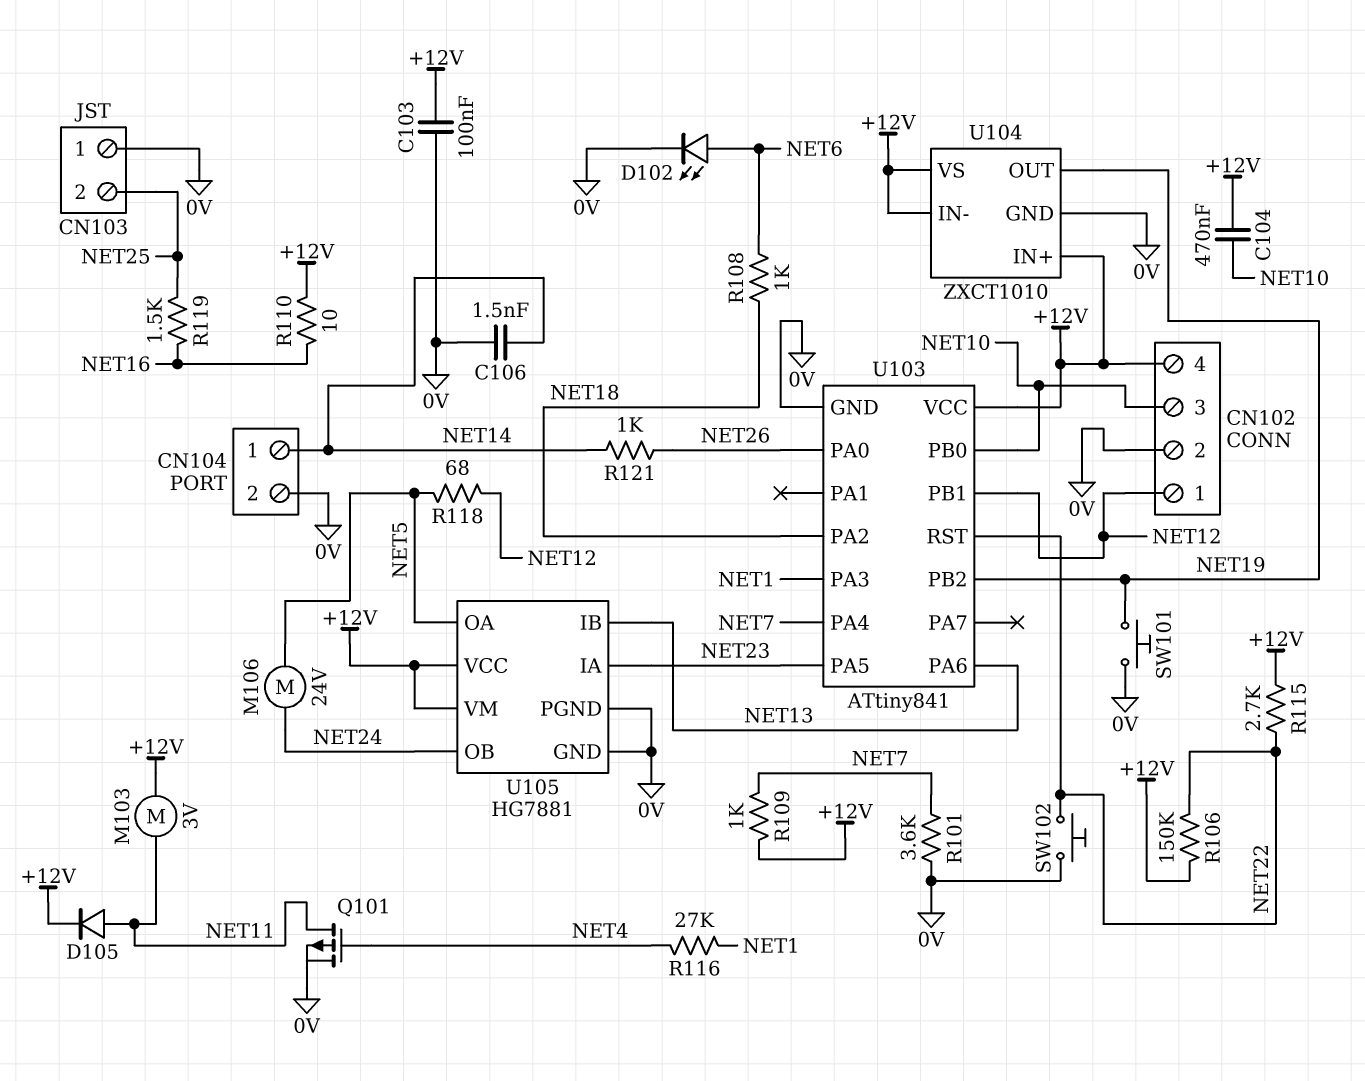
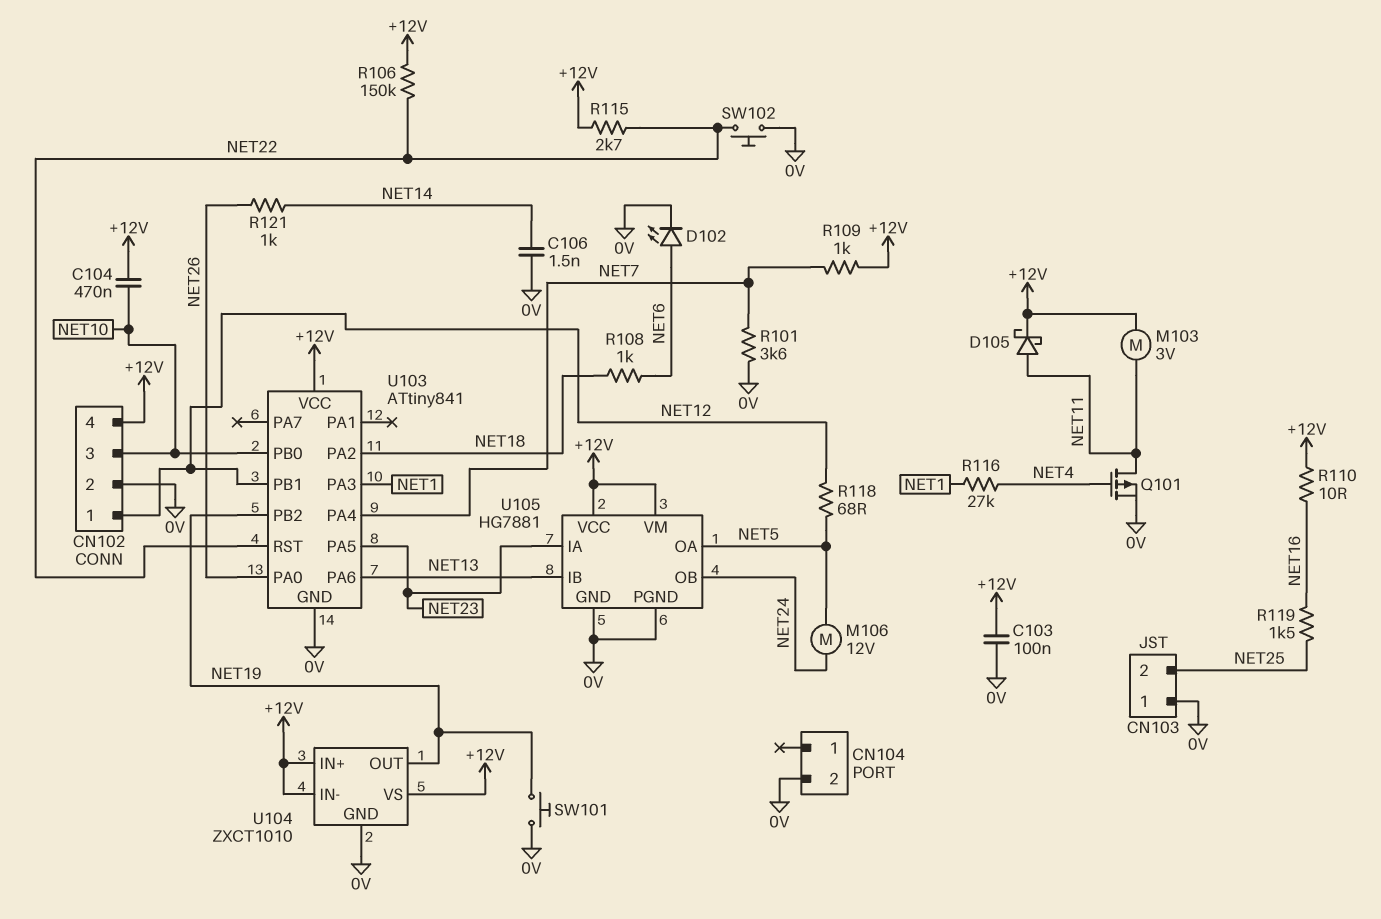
CN104 pin 1: NET14 -> none
D105: diode (A NET11, K +12V) -> schottky (A NET11, K +12V)
M106: motor 24V (NET5, NET24) -> motor 12V (NET5, NET24)

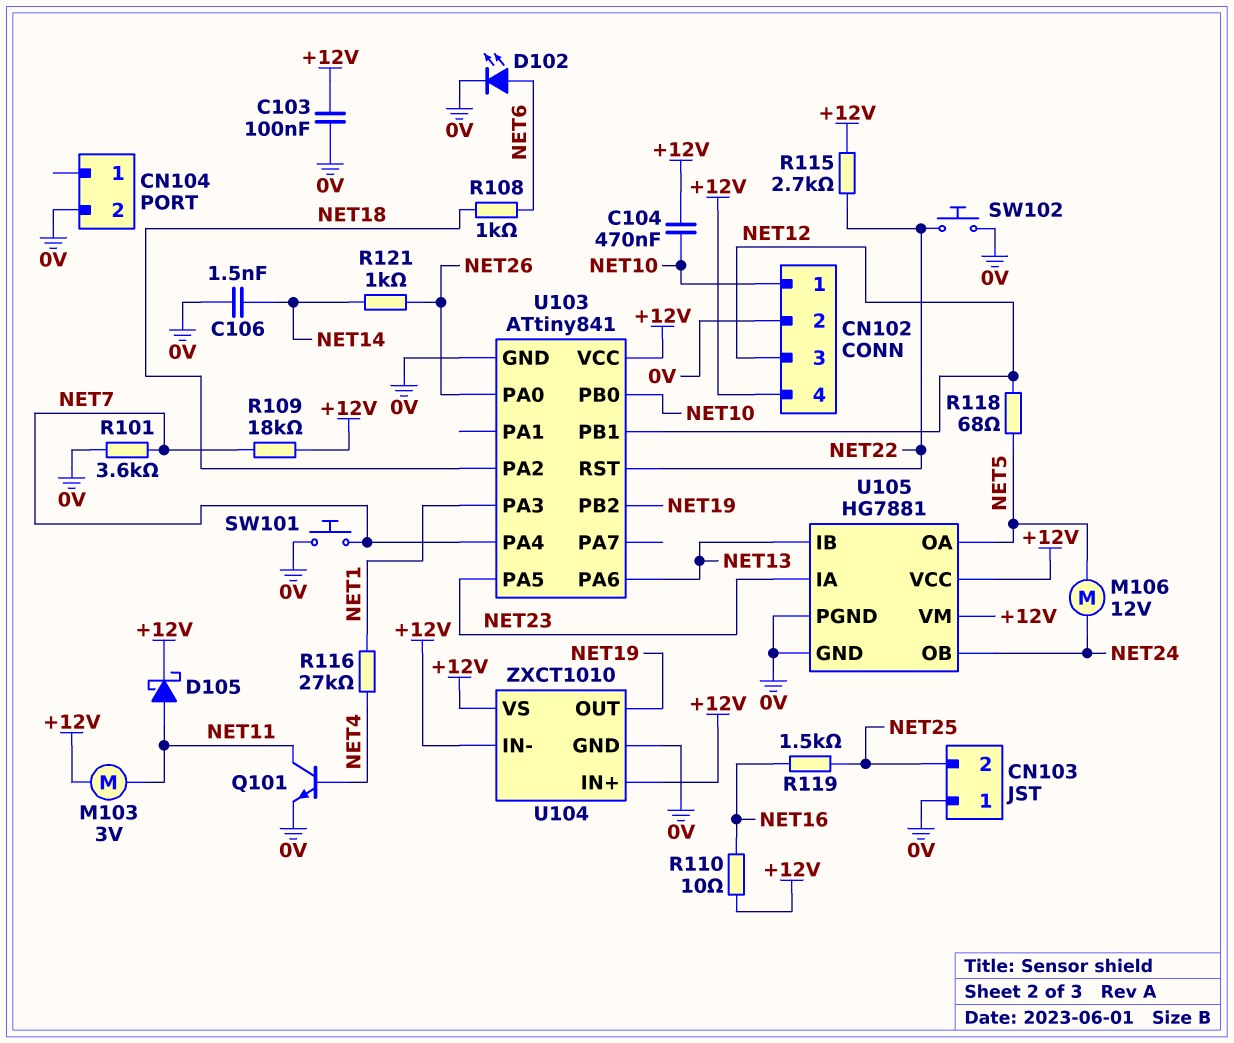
CN102 pin 1: NET12 -> NET10
CN102 pin 3: NET10 -> NET12
Q101: PMOS (G NET4, D NET11, S 0V) -> NPN (B NET4, C NET11, E 0V)
R106: 150k (+12V, NET22) -> none
R109: 1k (+12V, NET7) -> 18k (+12V, NET7)
SW101: button (0V, NET19) -> button (0V, NET7)

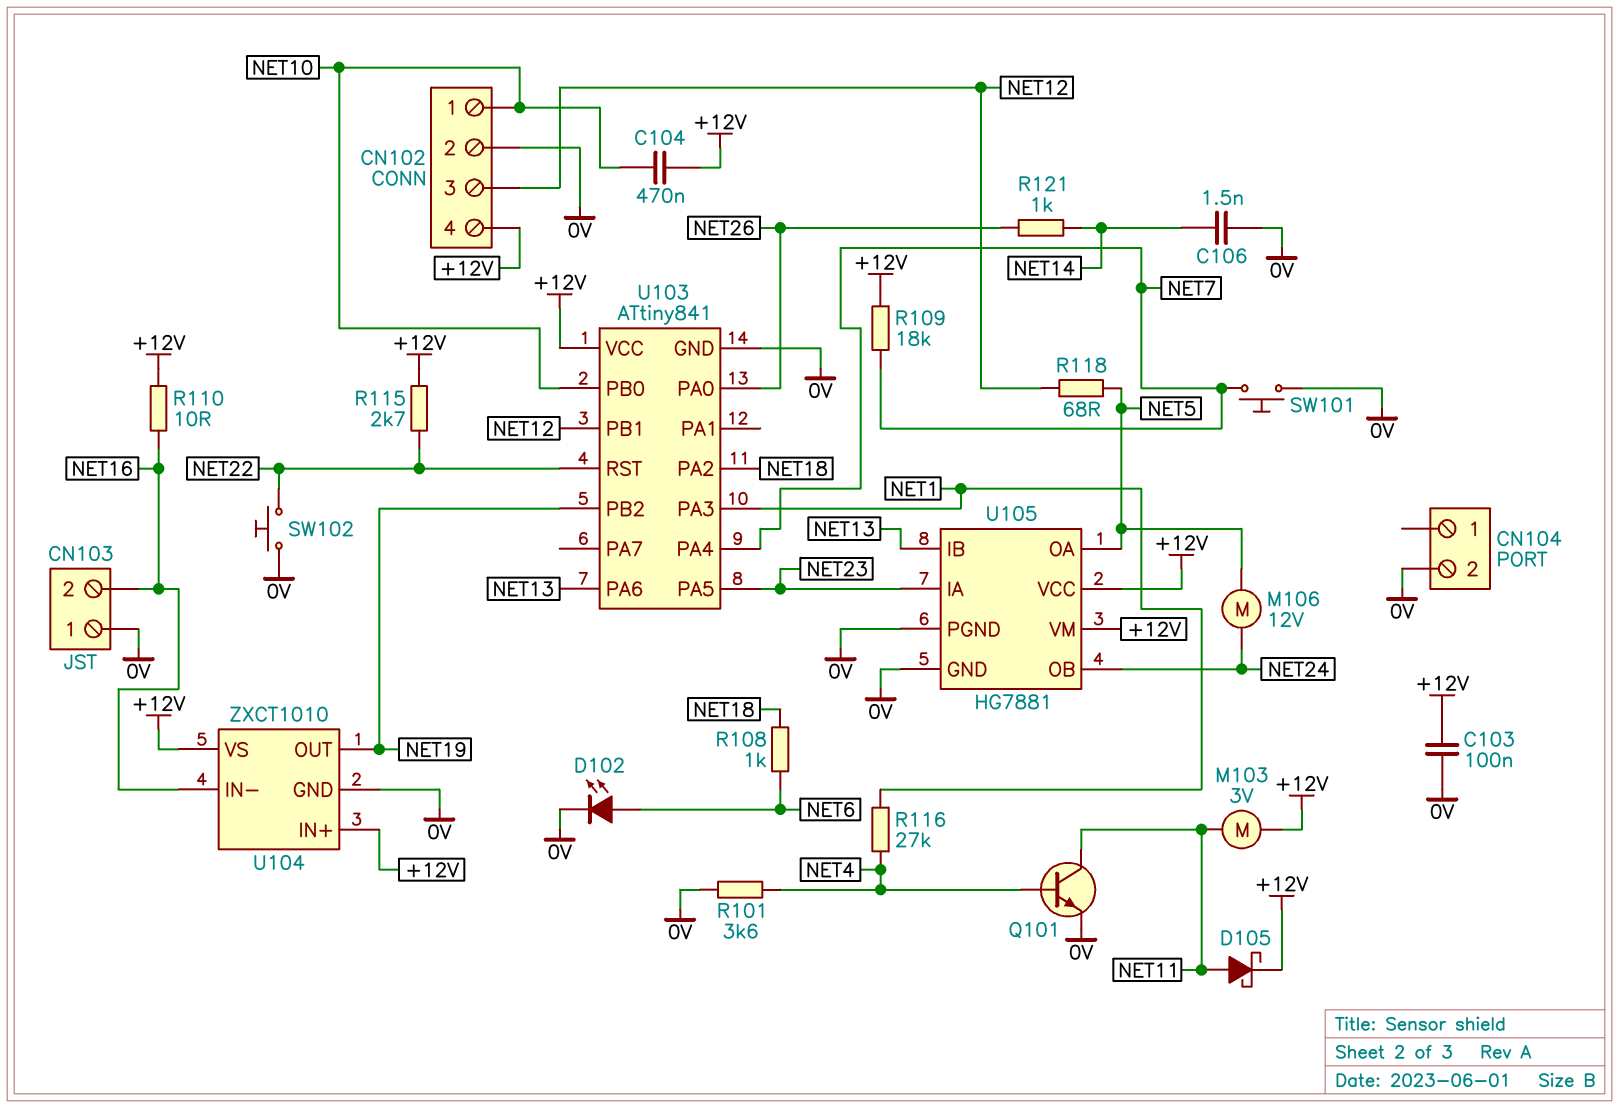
CN103 pin 2: NET25 -> NET16
R101: 3.6k (0V, NET7) -> 3.6k (0V, NET4)
R119: 1.5k (NET16, NET25) -> none
U104 pin IN-: +12V -> NET16

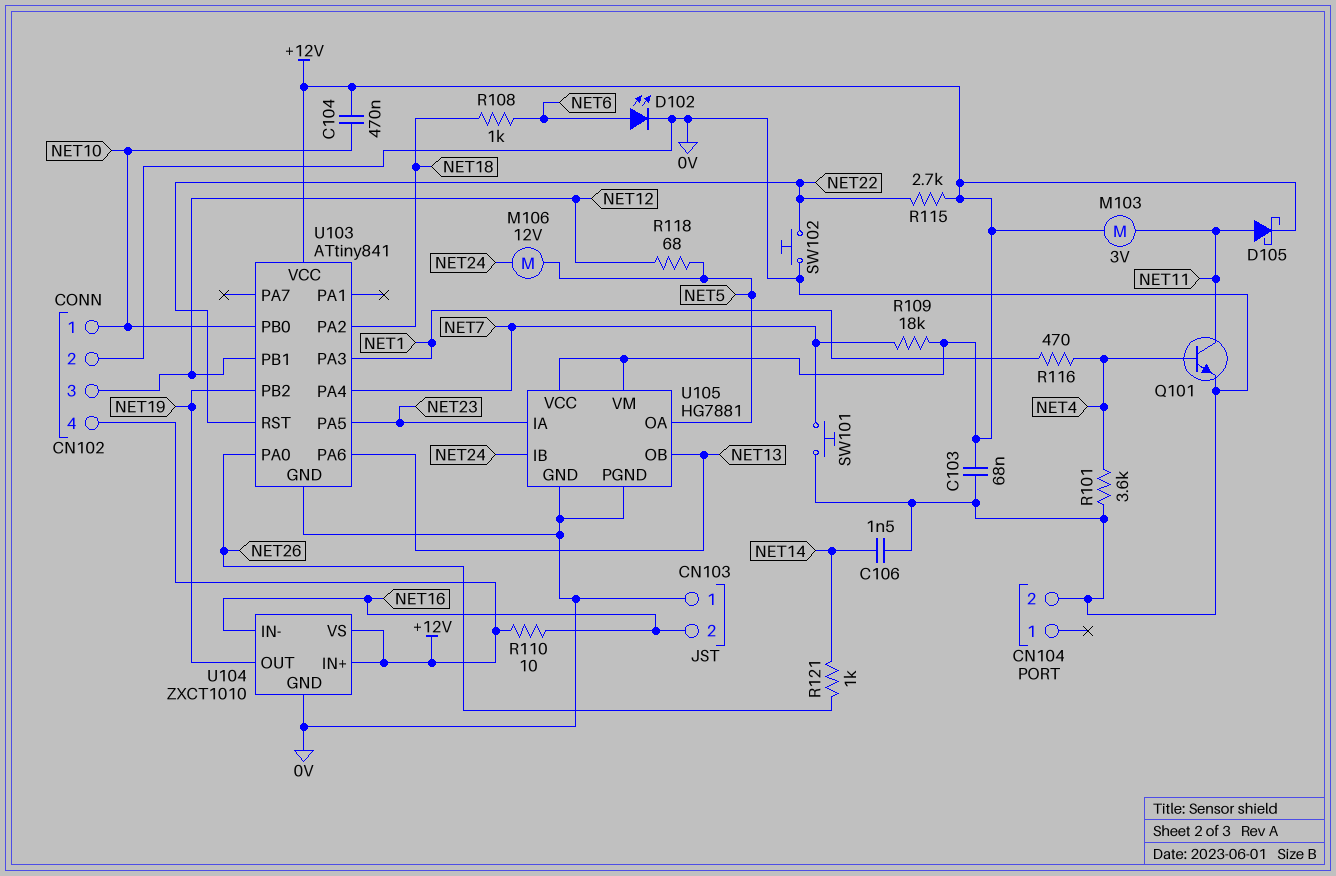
C103: 100nF (+12V, 0V) -> 68nF (+12V, 0V)
R116: 27k (NET1, NET4) -> 470 (NET1, NET4)
U105 pin IB: NET13 -> NET24
U105 pin OB: NET24 -> NET13

